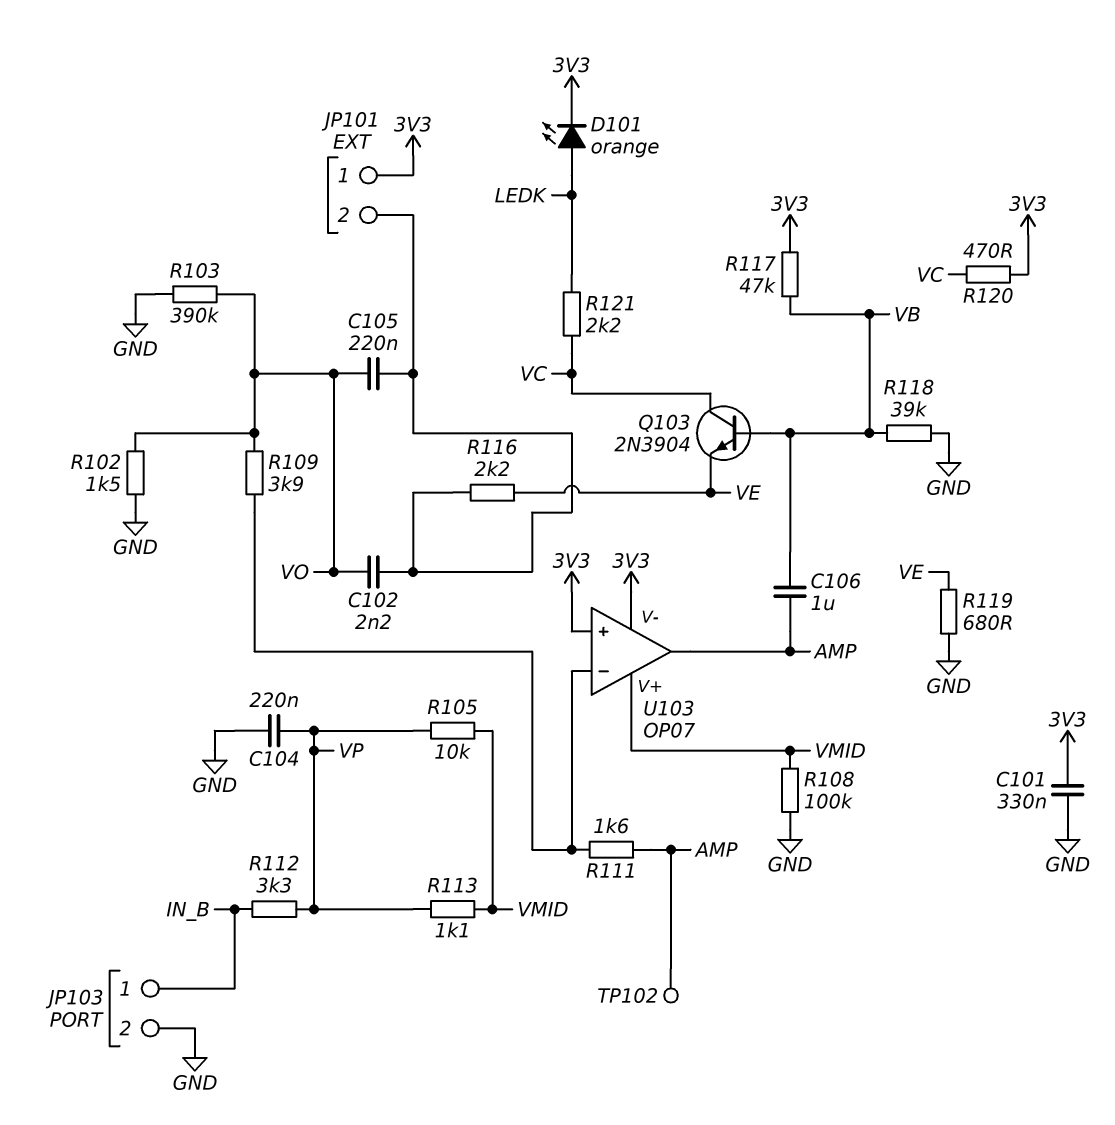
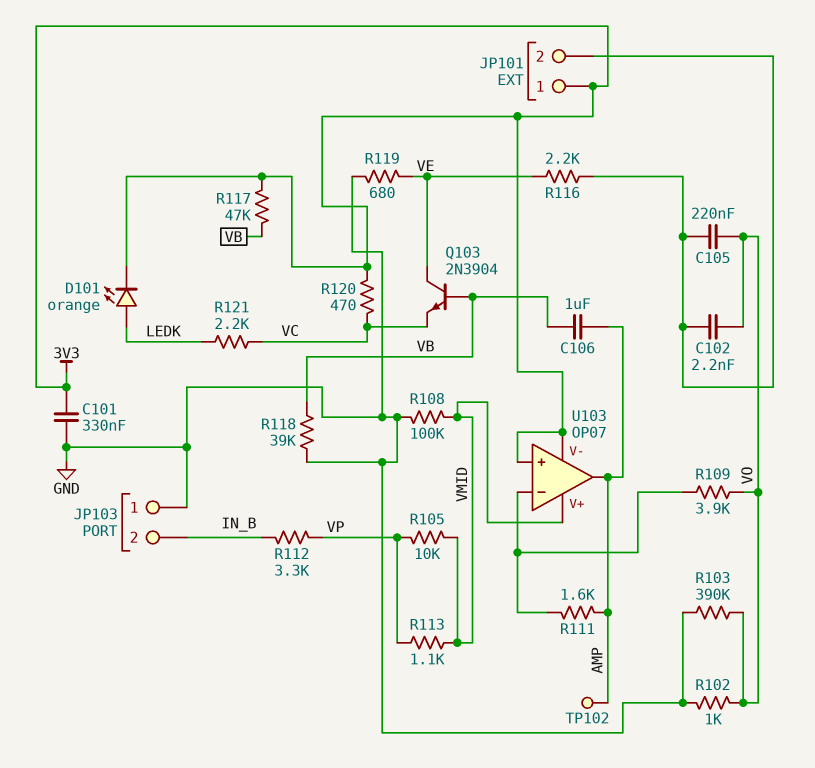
C104: 220nF (GND, VP) -> none
JP103 pin 1: IN_B -> GND
JP103 pin 2: GND -> IN_B
Q103: NPN 2N3904 (B VB, C VC, E VE) -> NPN 2N3904 (B VB, C VE, E VC)
R102: 1.5k (GND, VO) -> 1k (GND, VO)

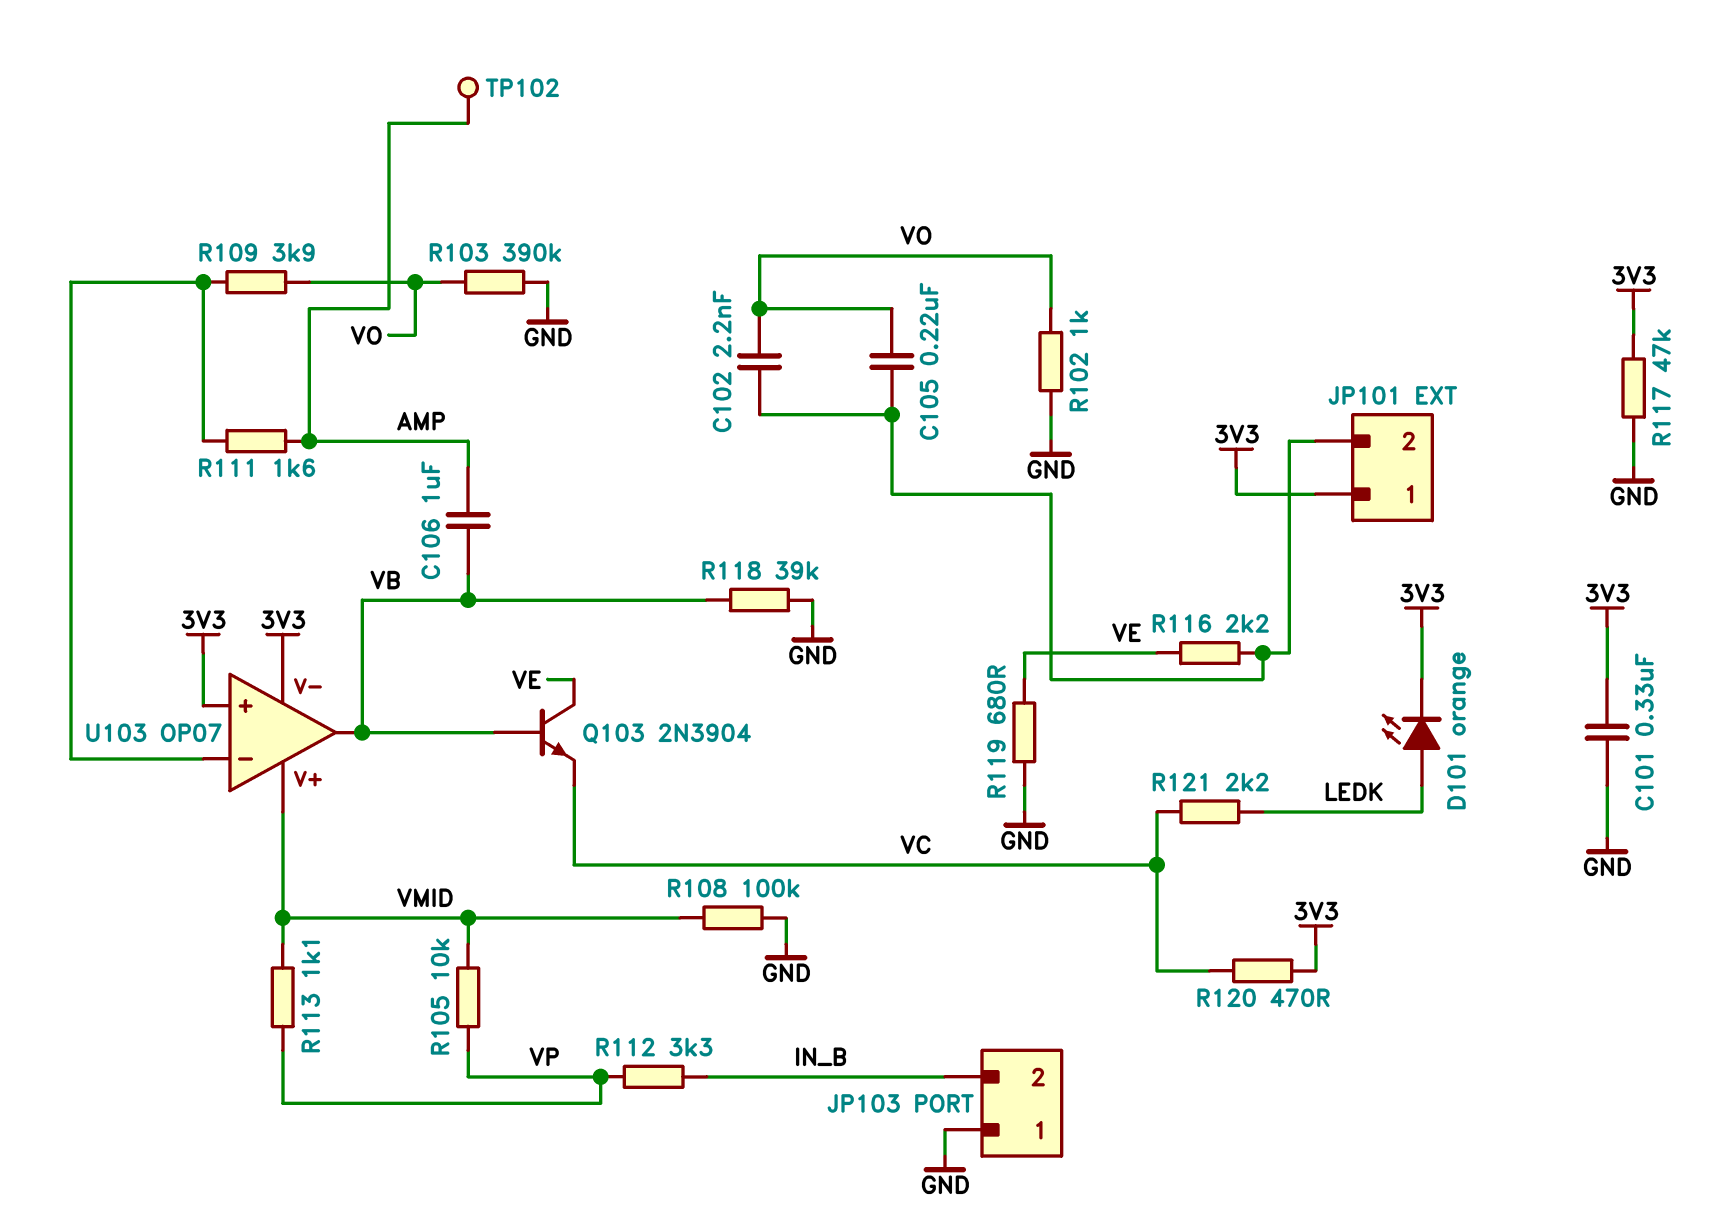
R117: 47k (3V3, VB) -> 47k (3V3, GND)
U103 pin out: AMP -> VB

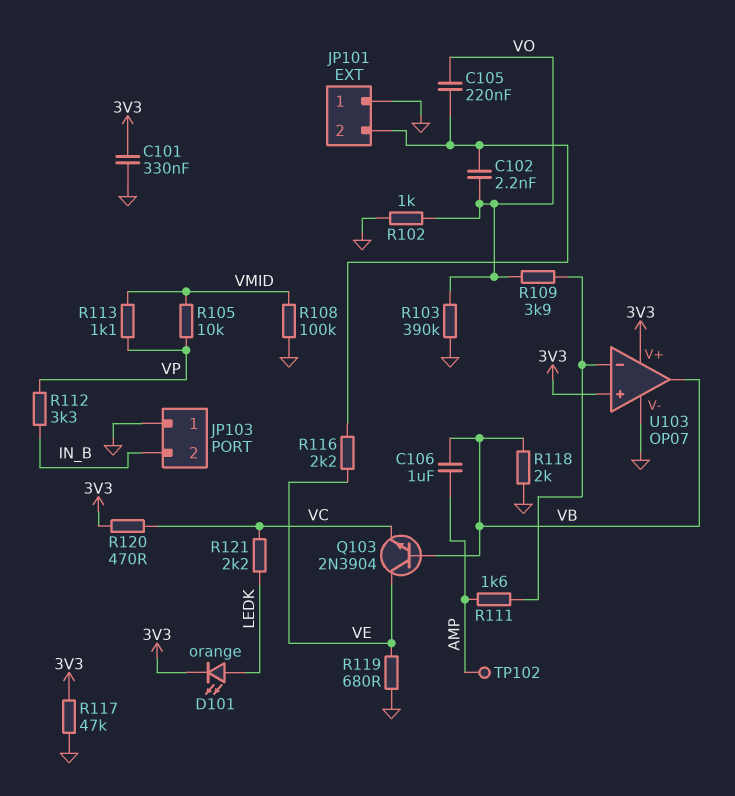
JP101 pin 1: 3V3 -> GND
R118: 39k (GND, VB) -> 2k (GND, VB)
U103 pin V+: VMID -> 3V3
U103 pin V-: 3V3 -> GND

